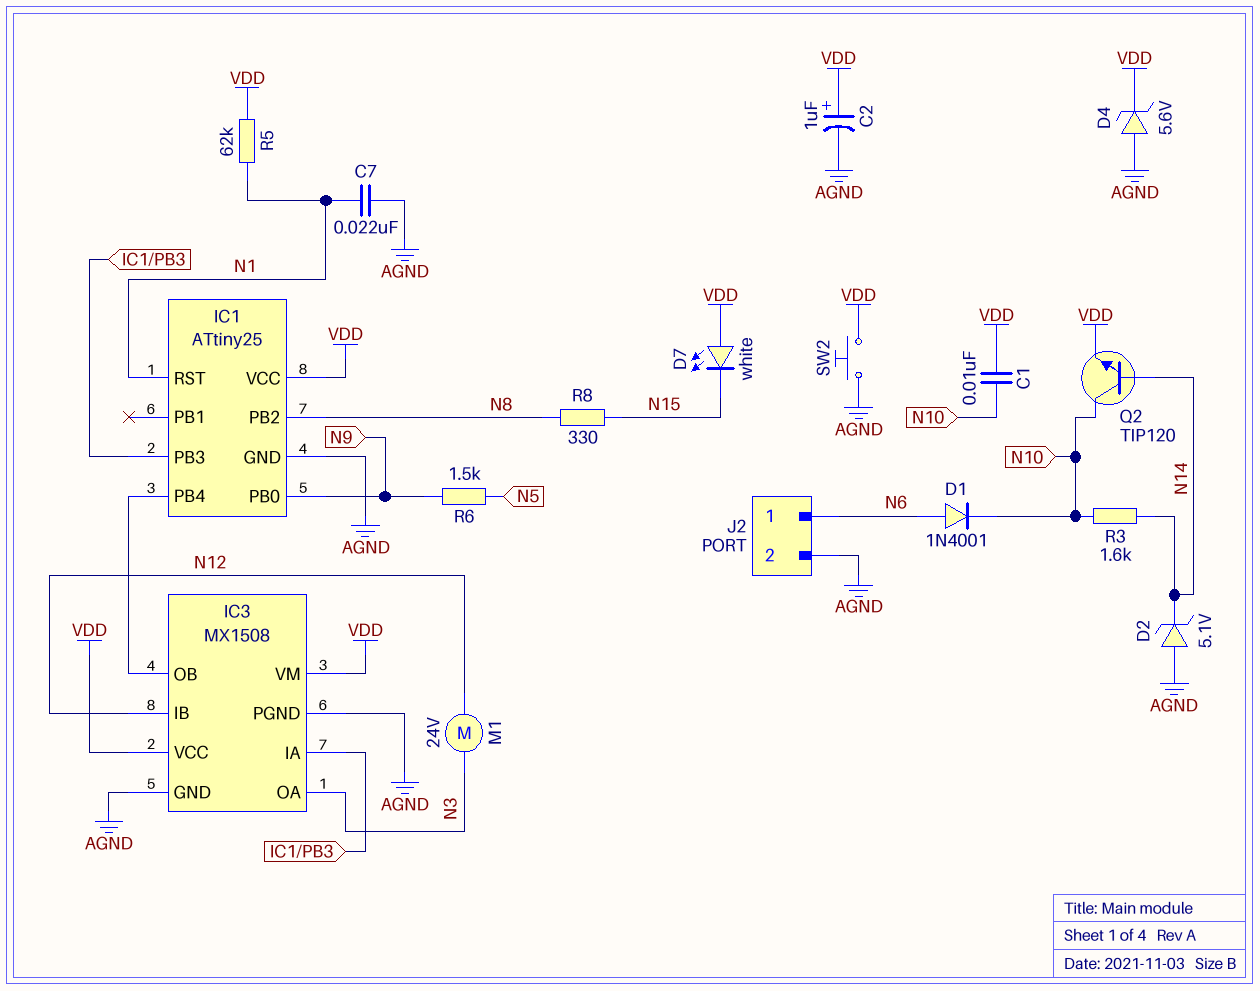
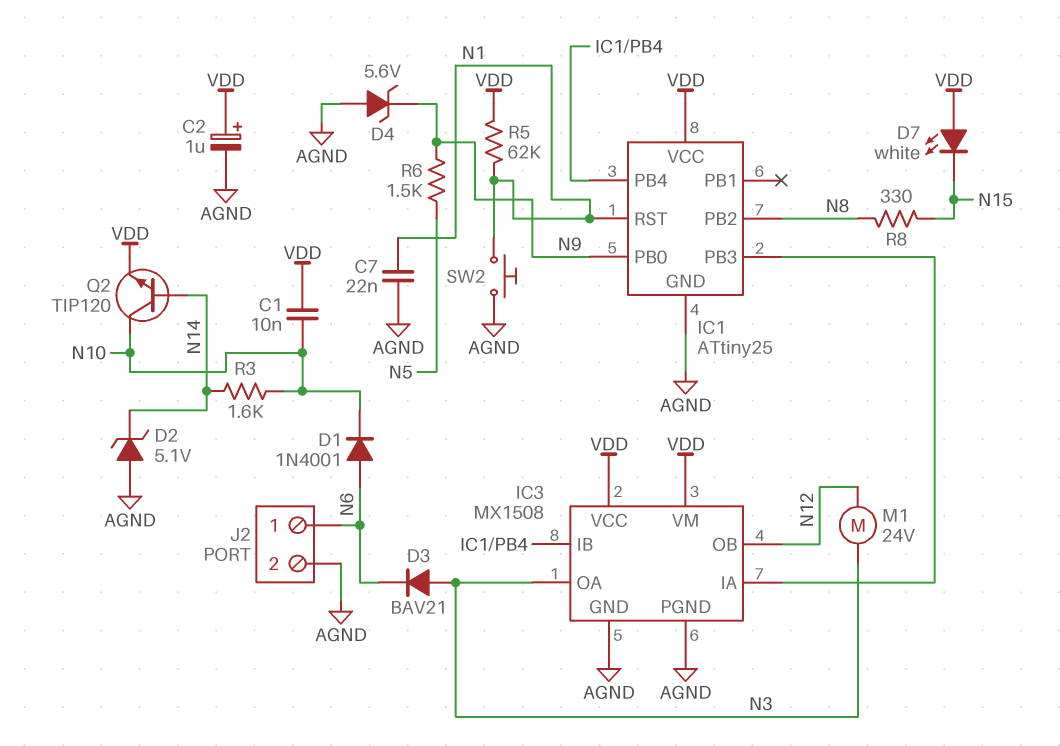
D3: none -> diode BAV21 (A N3, K N6)
D4: zener 5.6V (A AGND, K VDD) -> zener 5.6V (A AGND, K N9)
IC3 pin IB: N12 -> IC1/PB4
IC3 pin OB: IC1/PB4 -> N12
SW2: button (AGND, VDD) -> button (AGND, N1)

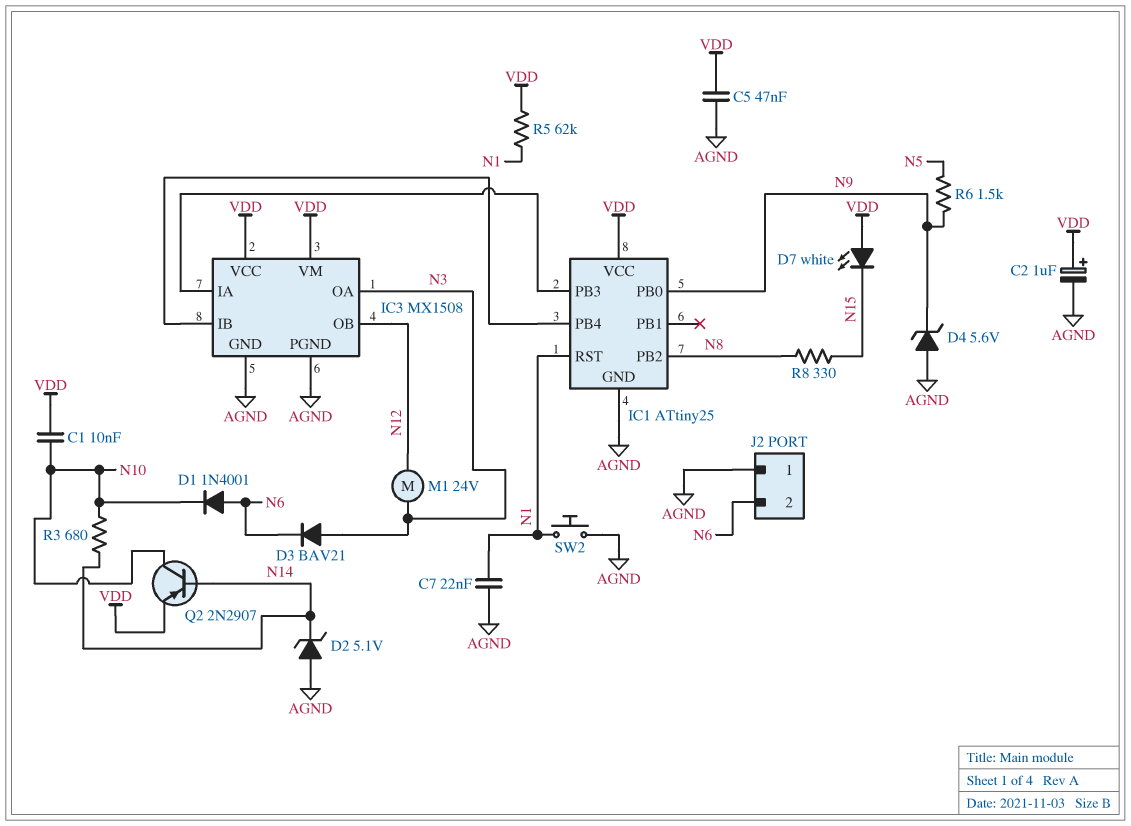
C5: none -> 47nF (AGND, VDD)
J2 pin 1: N6 -> AGND
J2 pin 2: AGND -> N6
Q2: NPN TIP120 (B N14, C N10, E VDD) -> PNP 2N2907 (B N14, C N10, E VDD)
R3: 1.6k (N10, N14) -> 680 (N10, N14)

